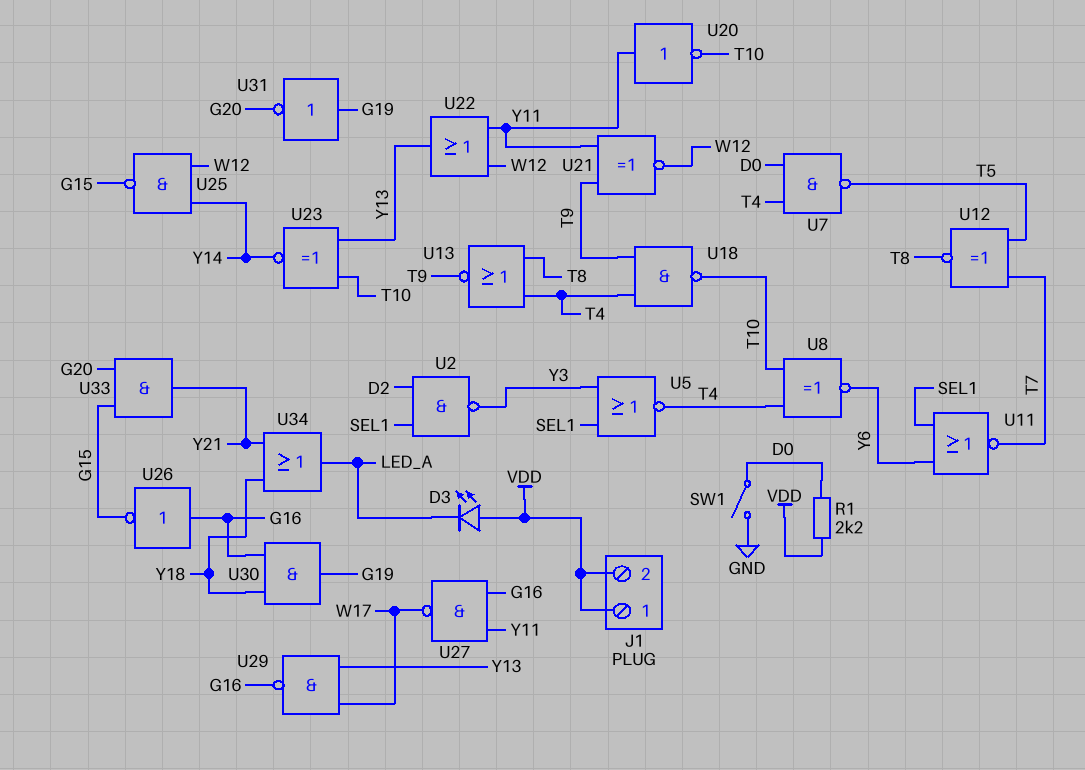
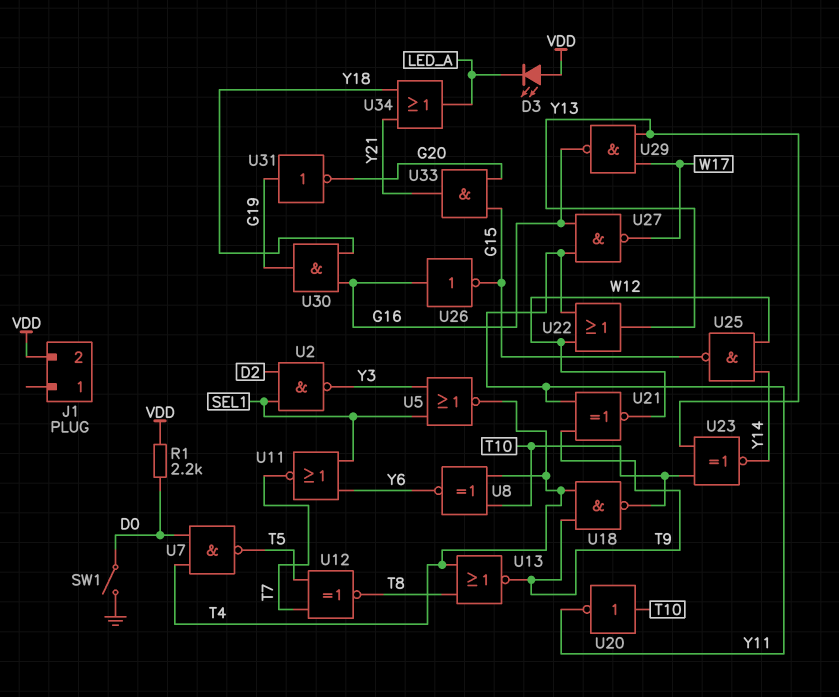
J1 pin 1: VDD -> none
U20: NOT (in Y11, out T10) -> NOT (in T10, out Y11)

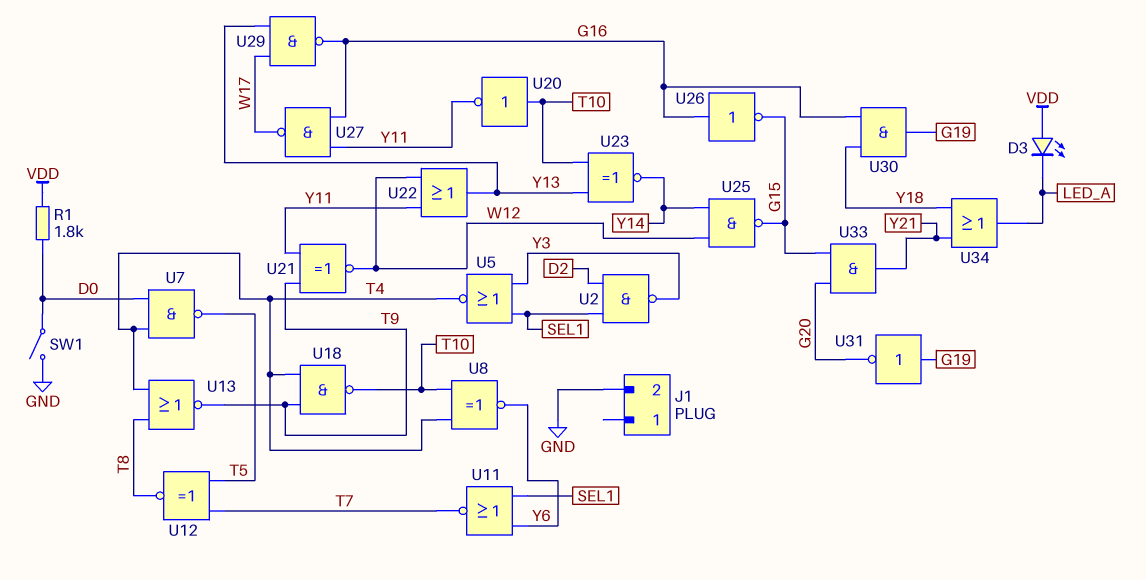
J1 pin 2: VDD -> GND
R1: 2.2k (D0, VDD) -> 1.8k (D0, VDD)

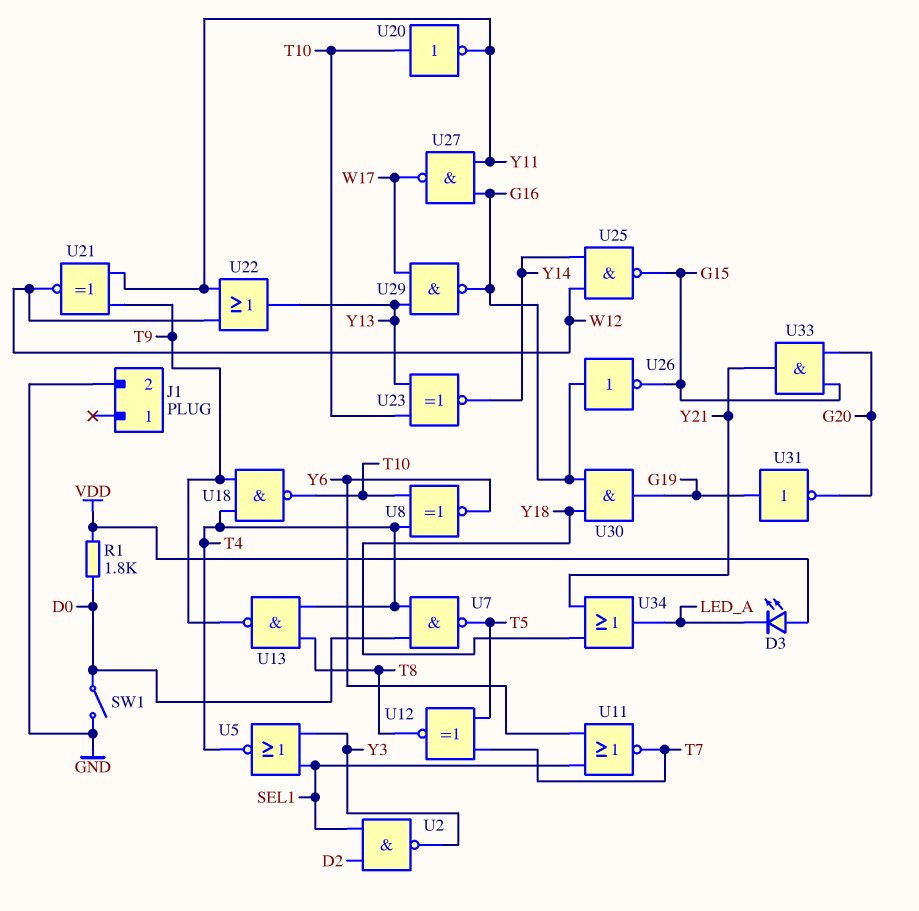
U13: NOR (in T4, in T8, out T9) -> NAND (in T4, in T8, out T9)

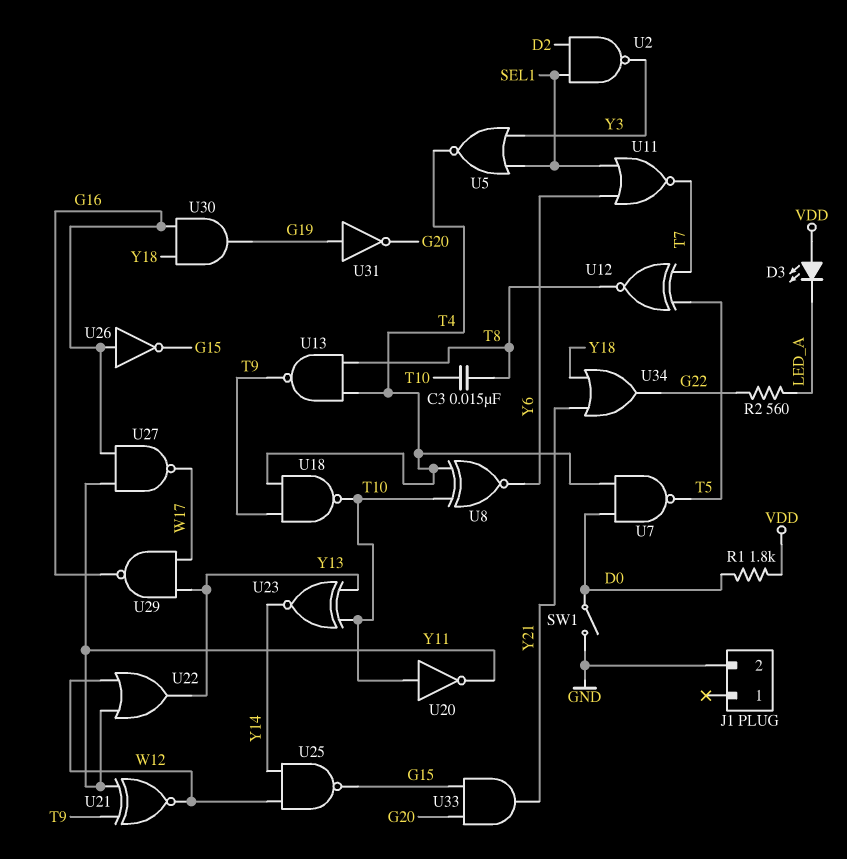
C3: none -> 15nF (T8, T10)
R2: none -> 560 (G22, LED_A)
U34: OR (in Y18, in Y21, out LED_A) -> OR (in Y18, in Y21, out G22)

